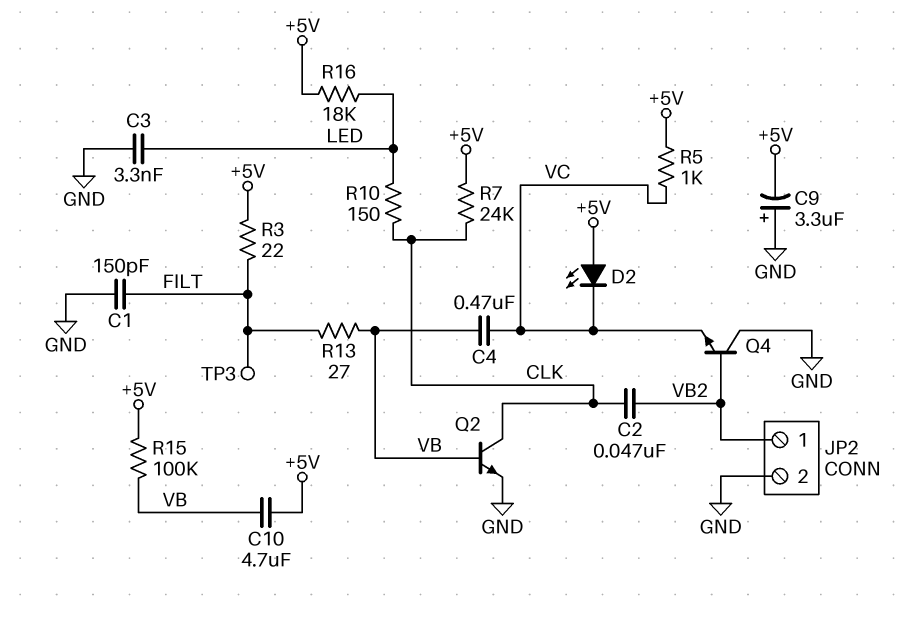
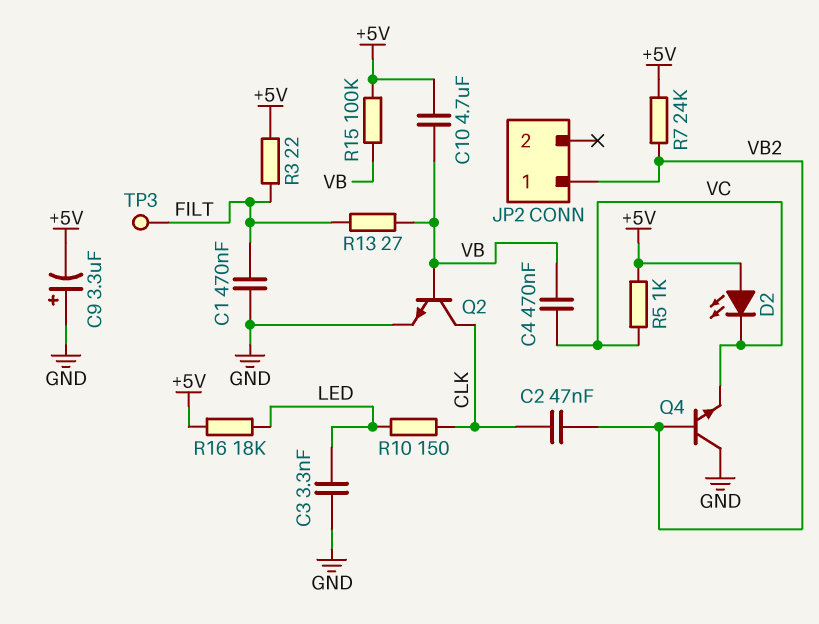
C1: 150pF (FILT, GND) -> 470nF (FILT, GND)
JP2 pin 2: GND -> none
R7: 24k (+5V, CLK) -> 24k (+5V, VB2)

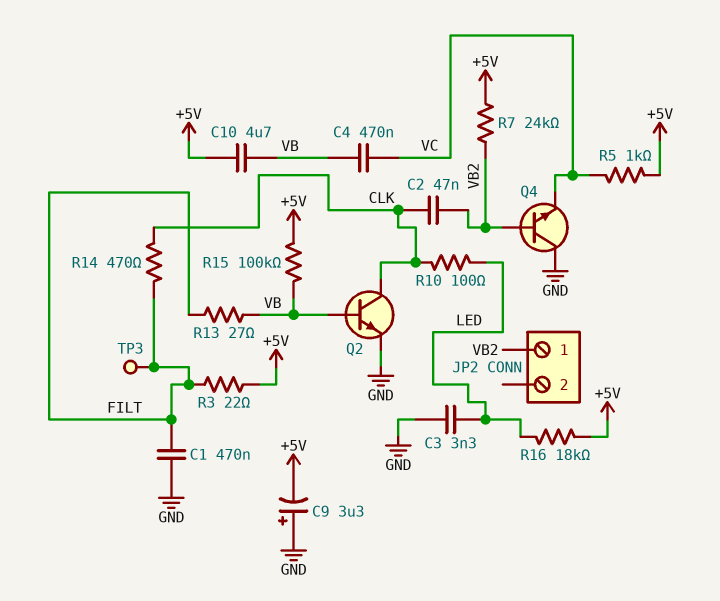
D2: LED (A +5V, K VC) -> none
R10: 150 (CLK, LED) -> 100 (CLK, LED)
R14: none -> 470 (CLK, FILT)

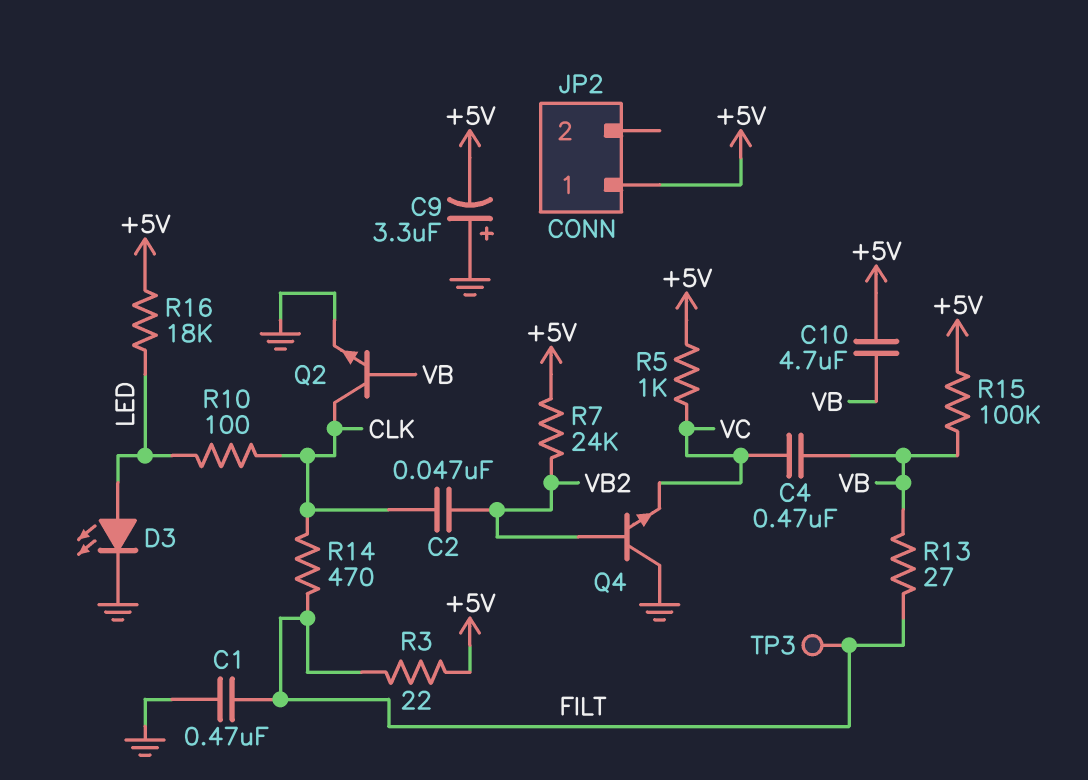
C3: 3.3nF (GND, LED) -> none
D3: none -> LED (A LED, K GND)
JP2 pin 1: VB2 -> +5V

